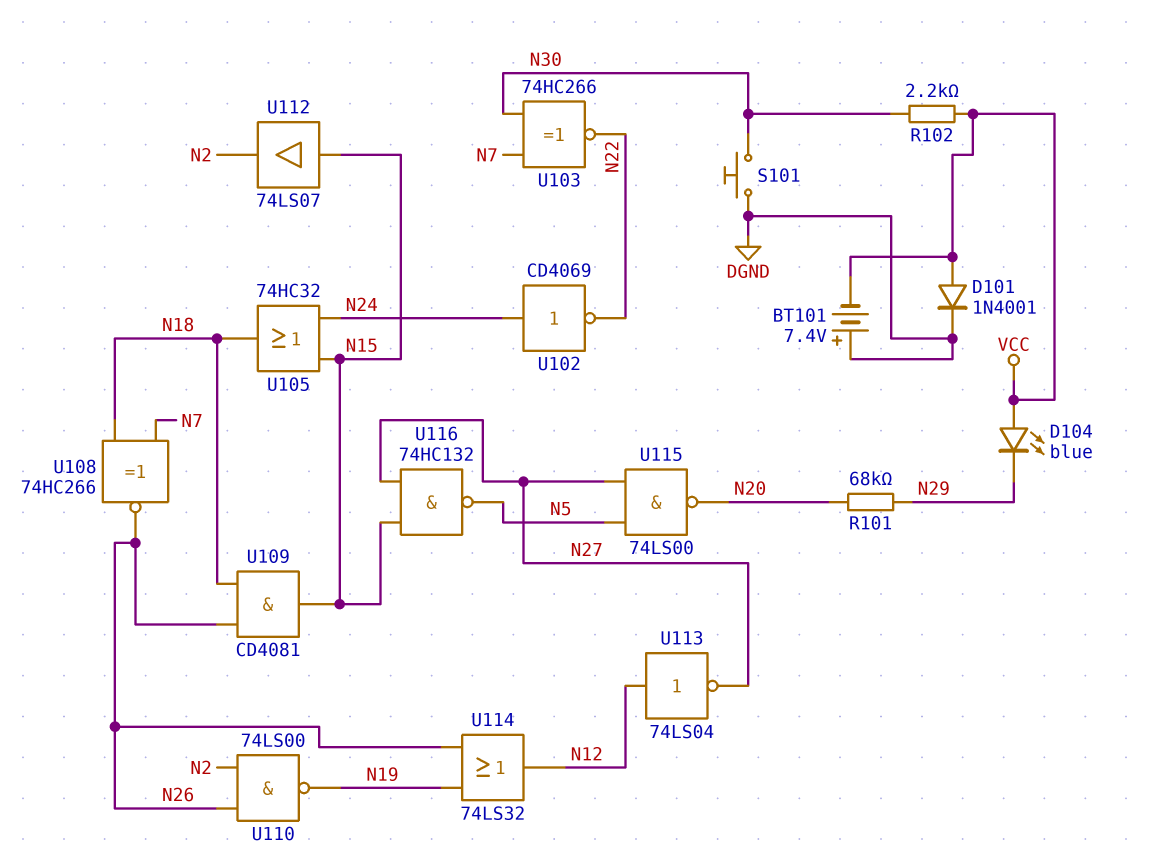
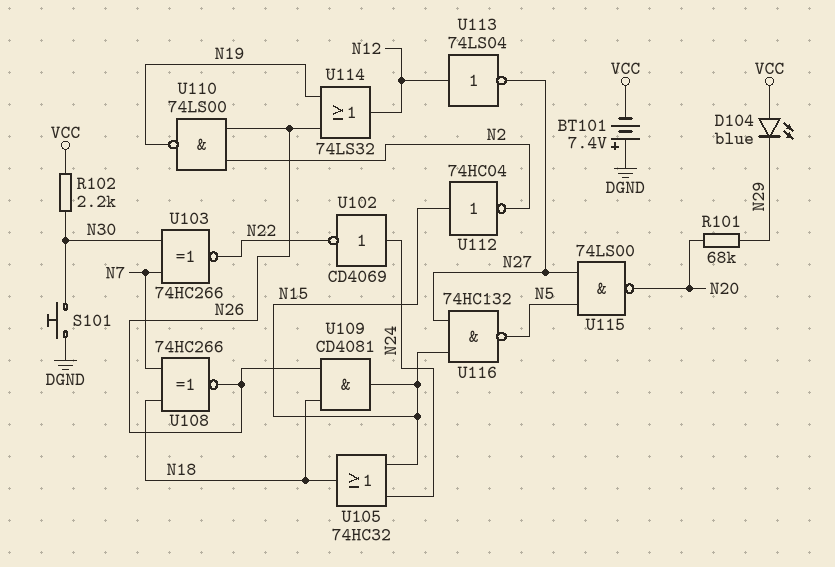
D101: diode 1N4001 (A VCC, K DGND) -> none
U112: buffer 74LS07 (in N15, out N2) -> NOT 74HC04 (in N15, out N2)

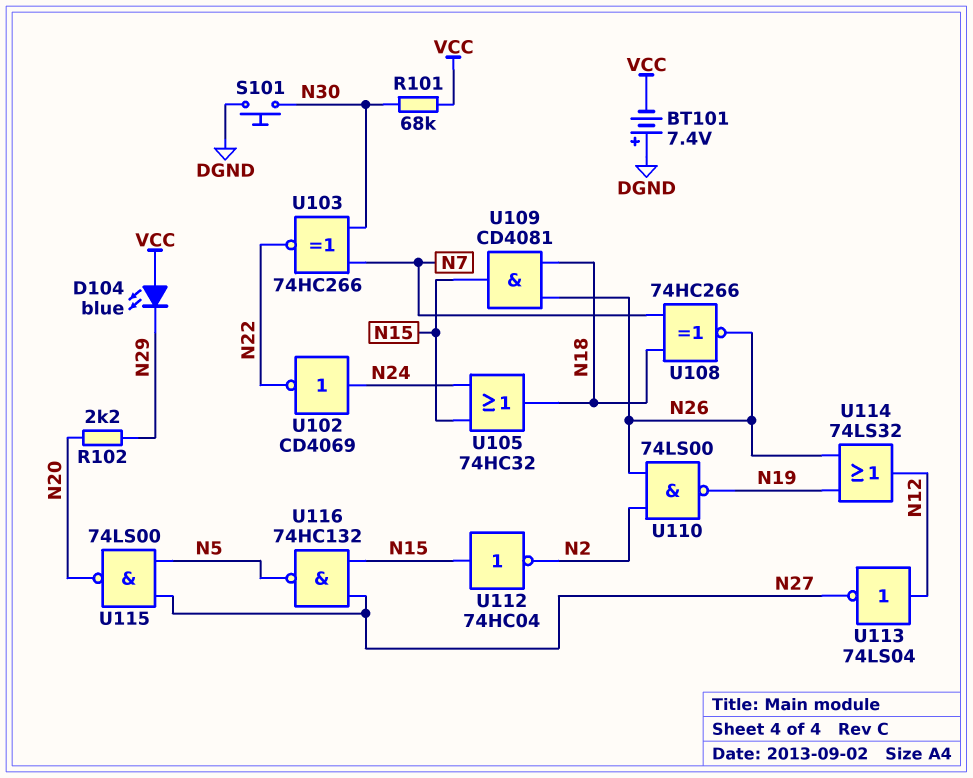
R101: 68k (N20, N29) -> 68k (N30, VCC)
R102: 2.2k (N30, VCC) -> 2.2k (N20, N29)

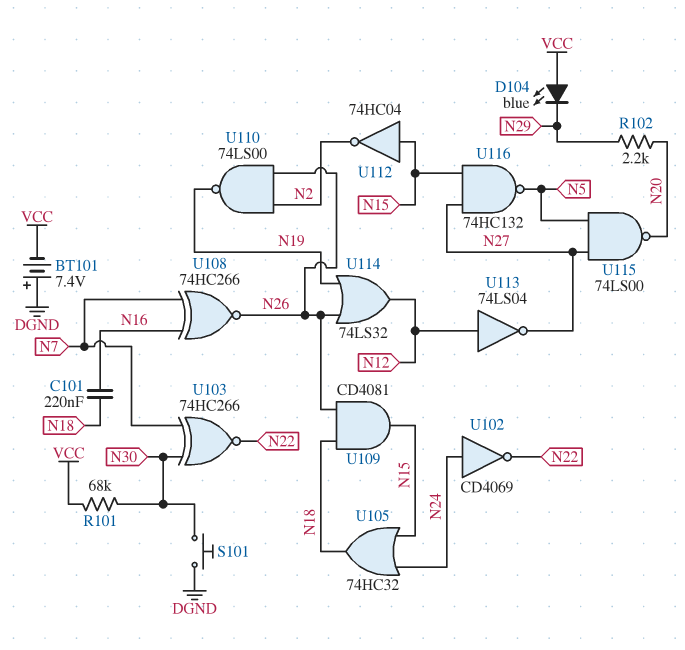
C101: none -> 220nF (N16, N18)
U108: XNOR 74HC266 (in N7, in N18, out N26) -> XNOR 74HC266 (in N7, in N16, out N26)

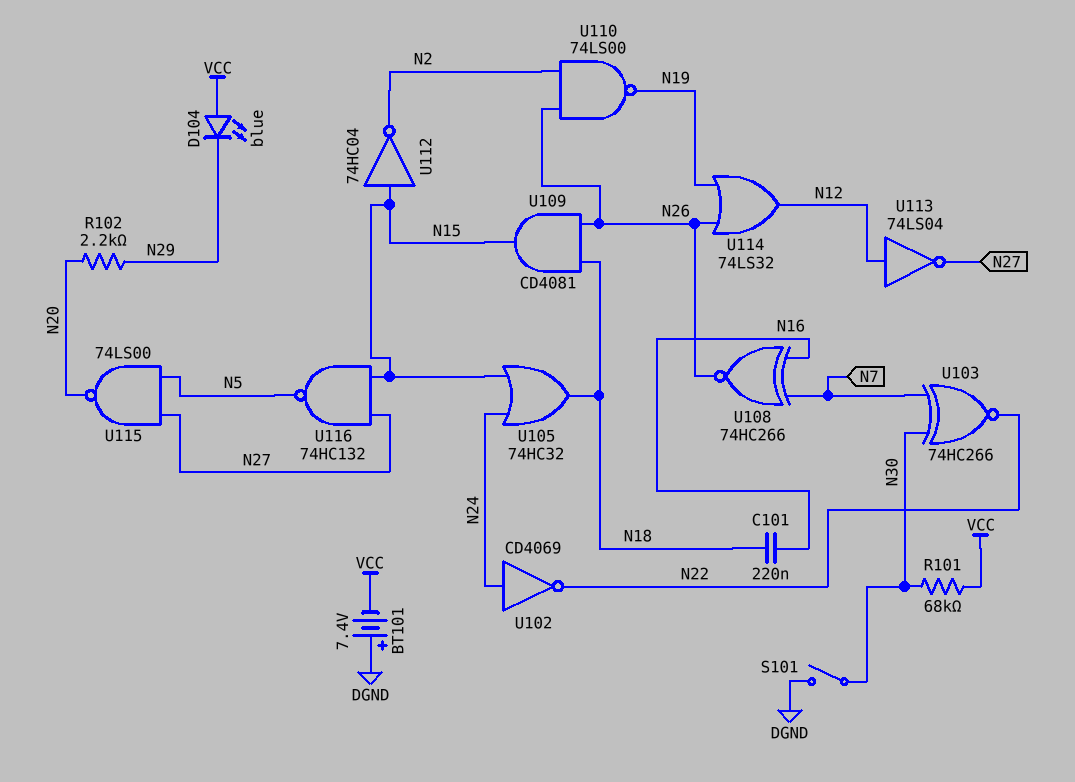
S101: button (DGND, N30) -> switch (DGND, N30)

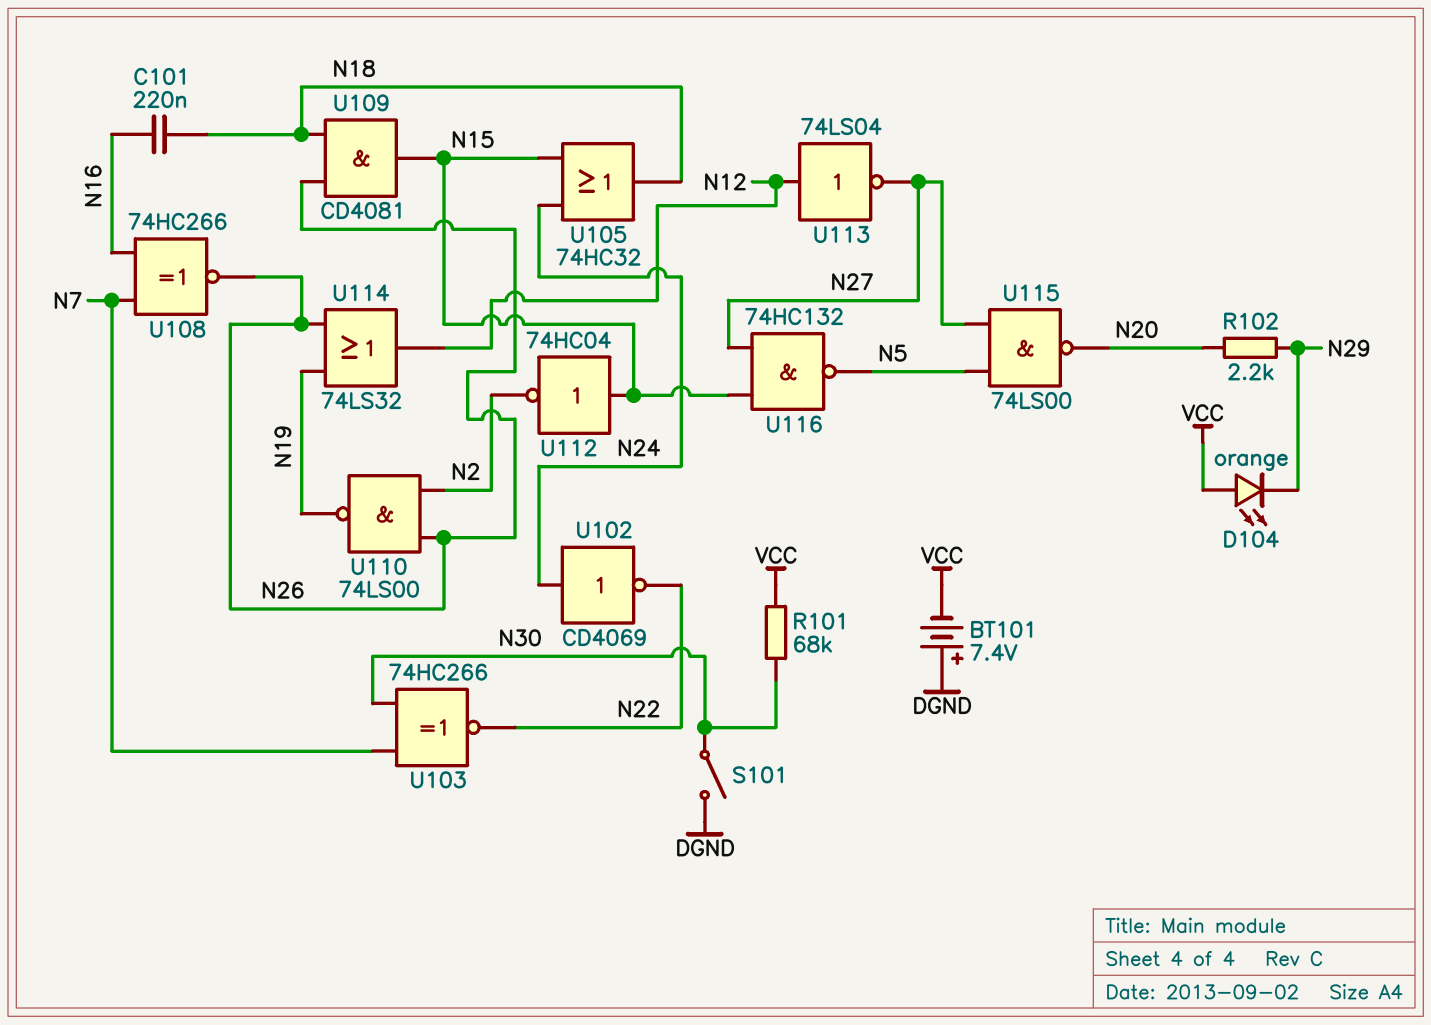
D104: LED blue (A VCC, K N29) -> LED orange (A VCC, K N29)

